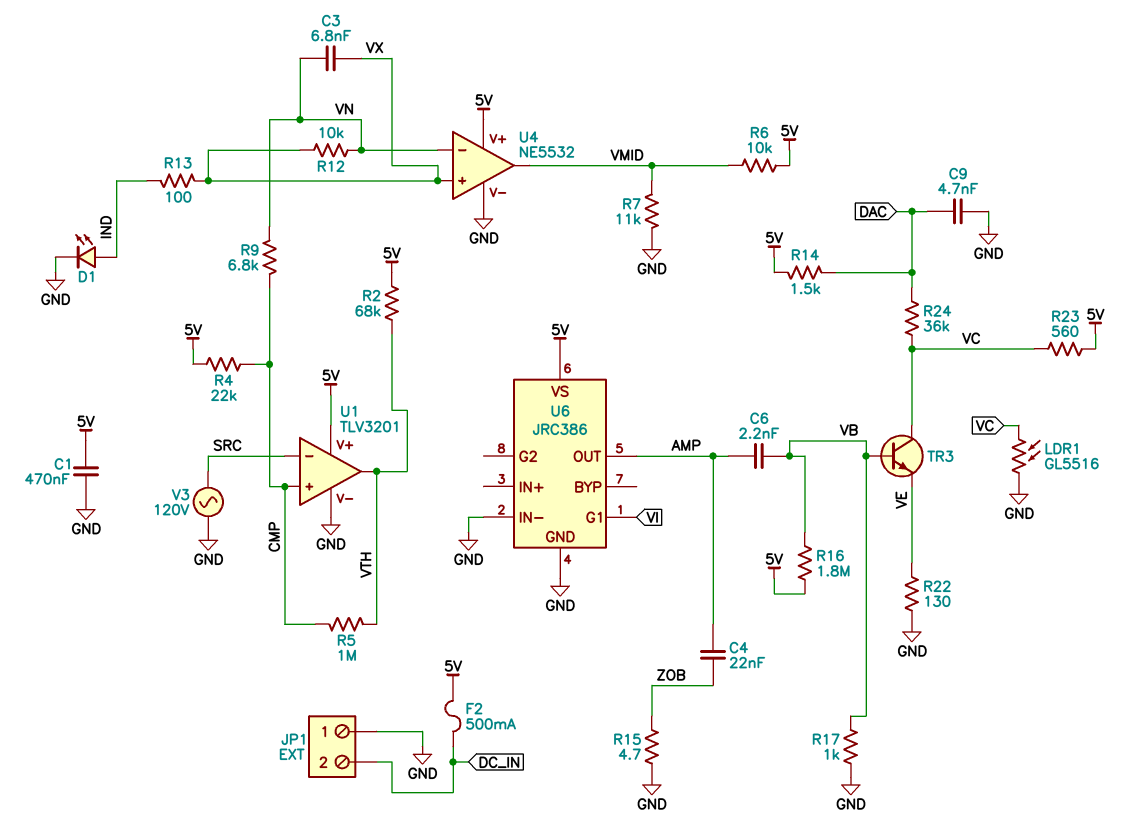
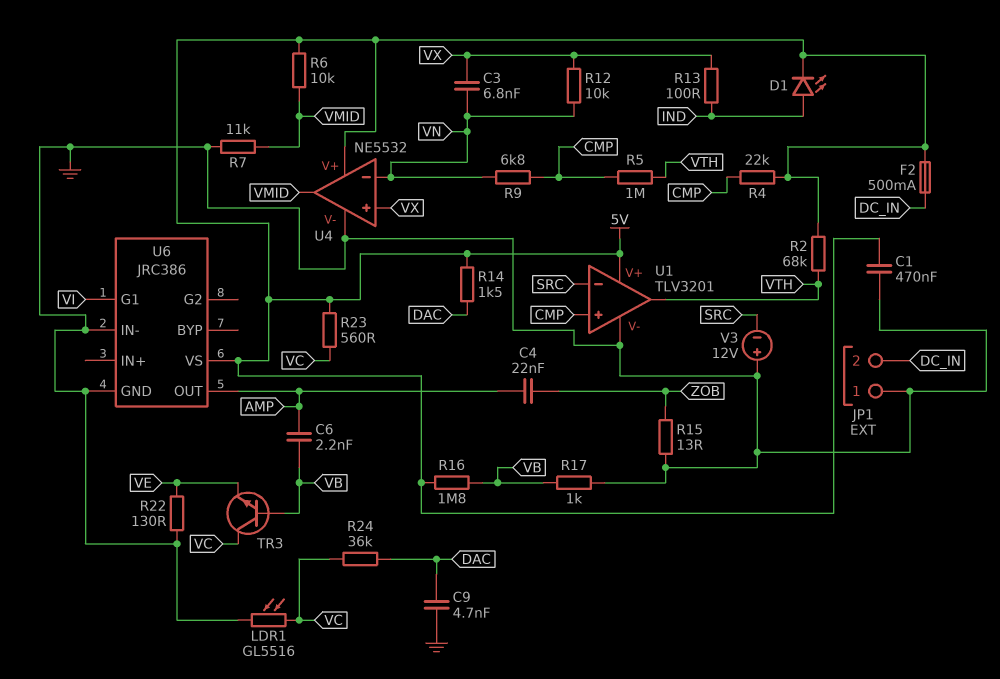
D1: LED (A IND, K GND) -> LED (A IND, K 5V)
R15: 4.7 (GND, ZOB) -> 13 (GND, ZOB)
V3: AC 120V (GND, SRC) -> 12V (plus GND, minus SRC)

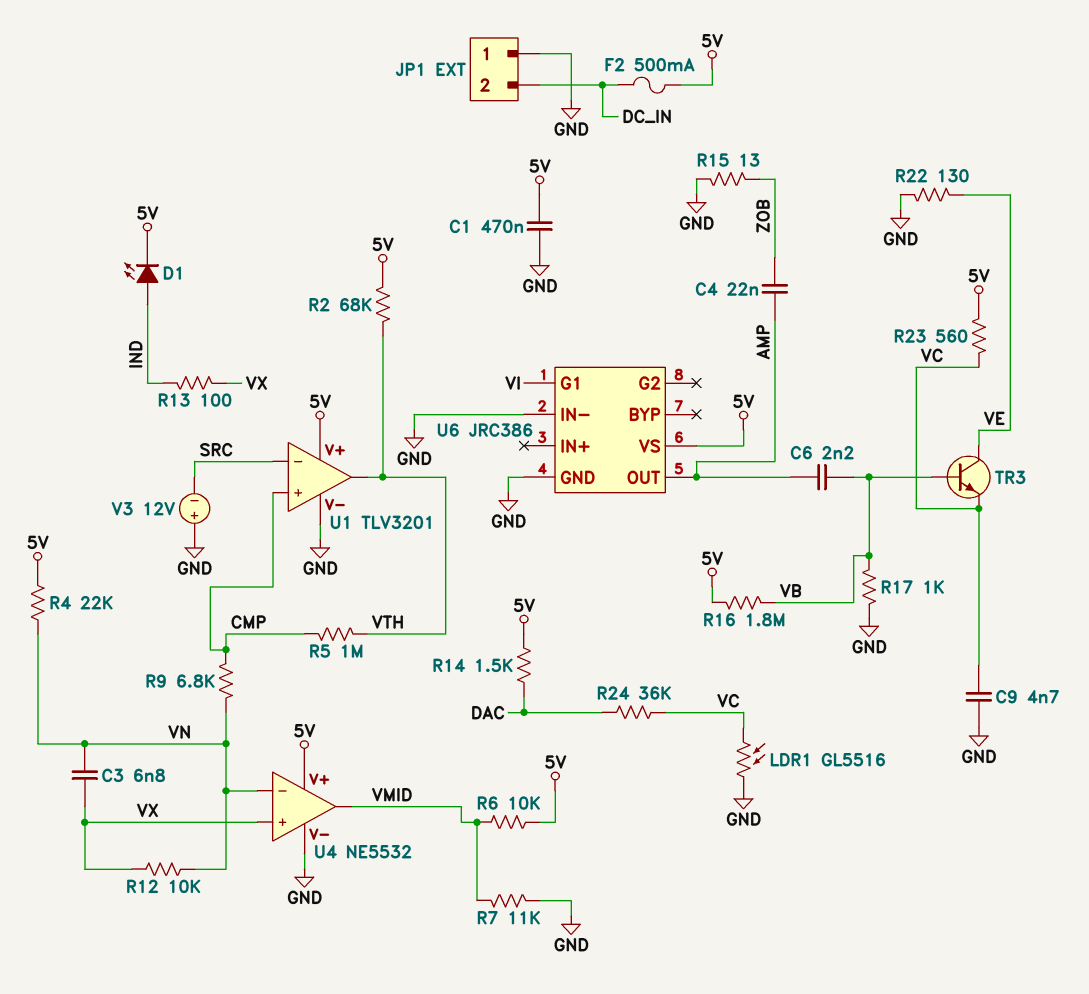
C9: 4.7nF (DAC, GND) -> 4.7nF (GND, VC)
R4: 22k (5V, CMP) -> 22k (5V, VN)
TR3: NPN (B VB, C VC, E VE) -> NPN (B VB, C VE, E VC)

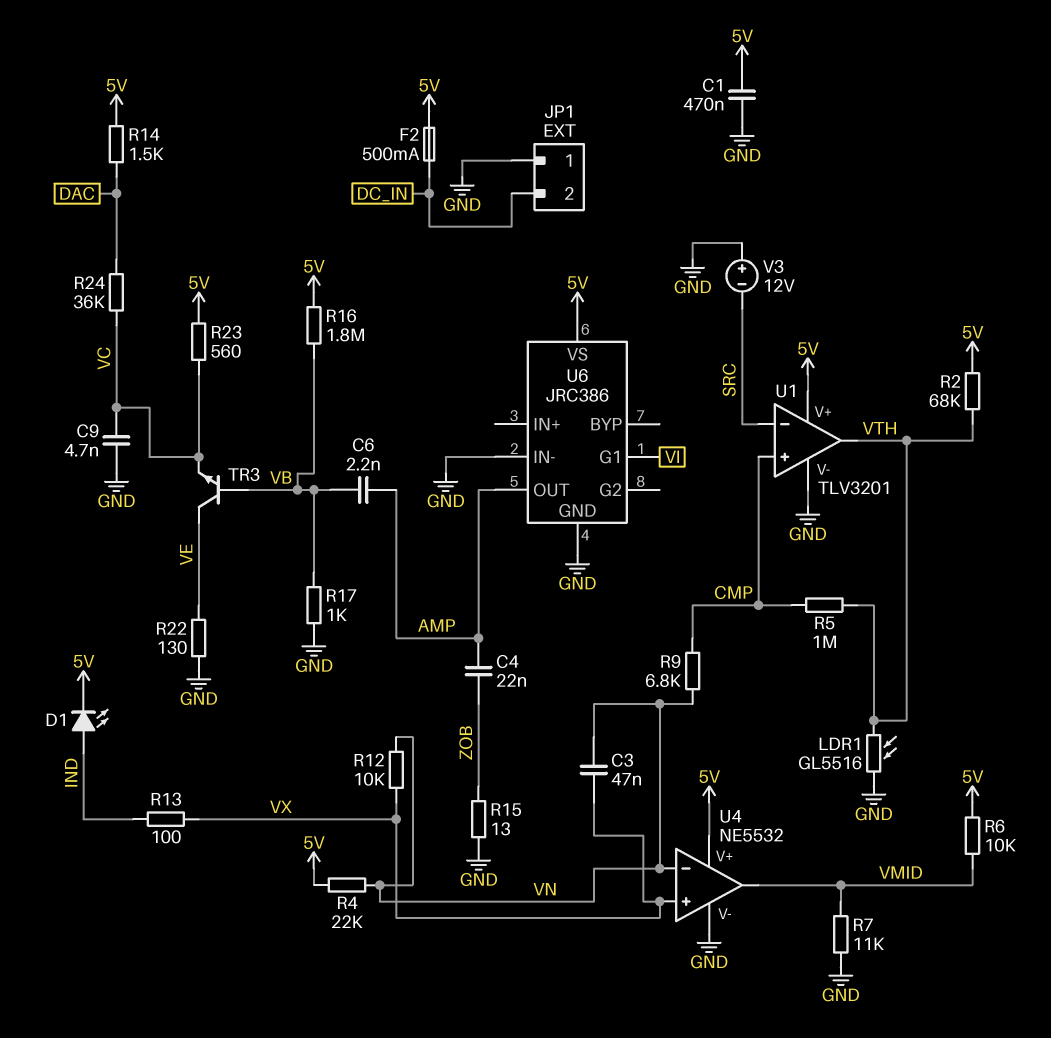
C3: 6.8nF (VN, VX) -> 47nF (VN, VX)
LDR1: GL5516 (GND, VC) -> GL5516 (GND, VTH)

